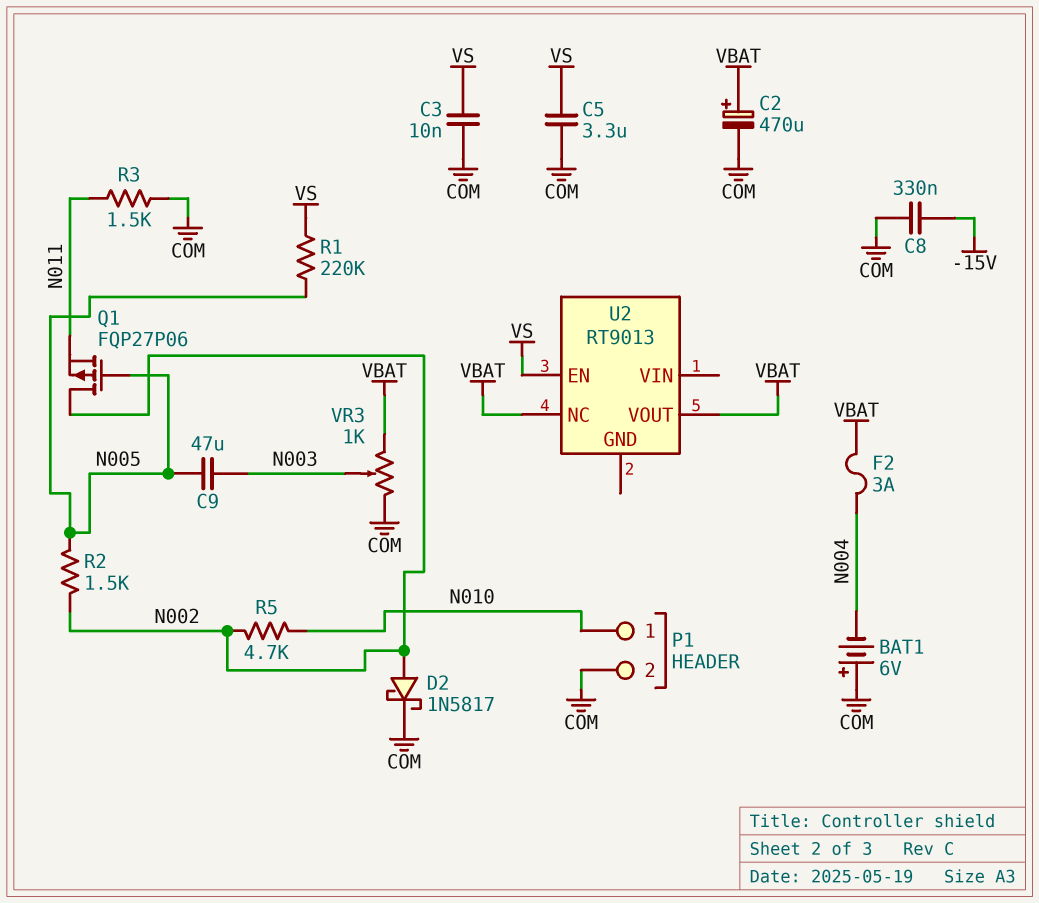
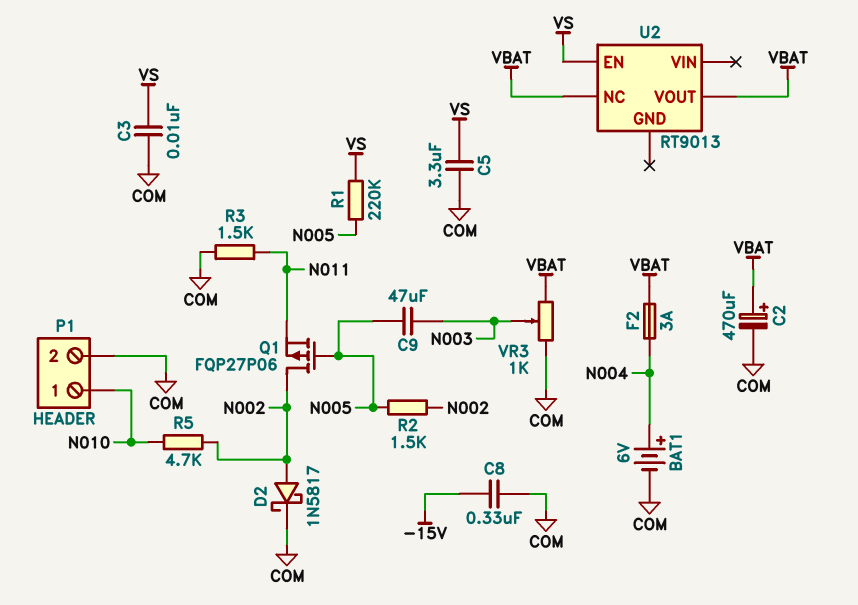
BAT1: 6V (plus COM, minus N004) -> 6V (plus N004, minus COM)

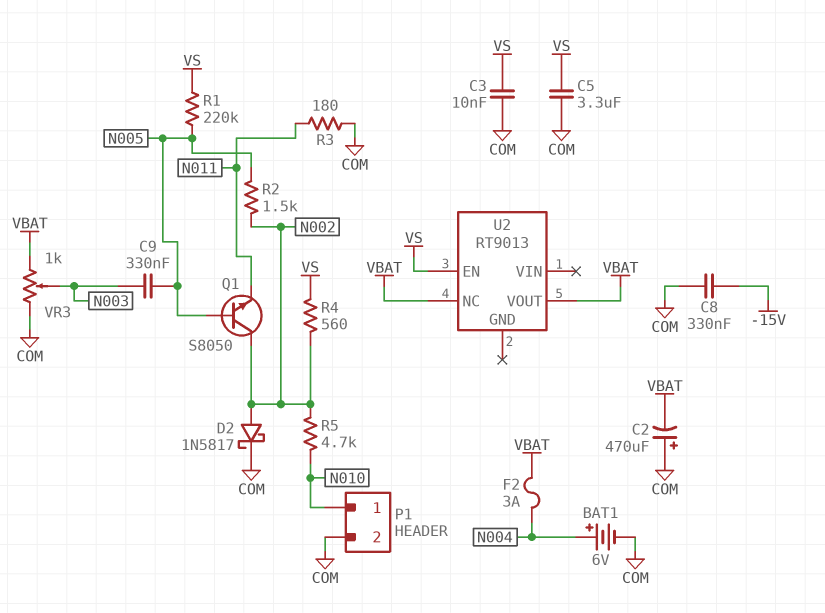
C2: 470uF (plus VBAT, minus COM) -> 470uF (plus COM, minus VBAT)
C9: 47uF (N003, N005) -> 330nF (N003, N005)
Q1: PMOS FQP27P06 (G N005, D N002, S N011) -> NPN S8050 (B N005, C N002, E N011)
R3: 1.5k (COM, N011) -> 180 (COM, N011)
R4: none -> 560 (N002, VS)

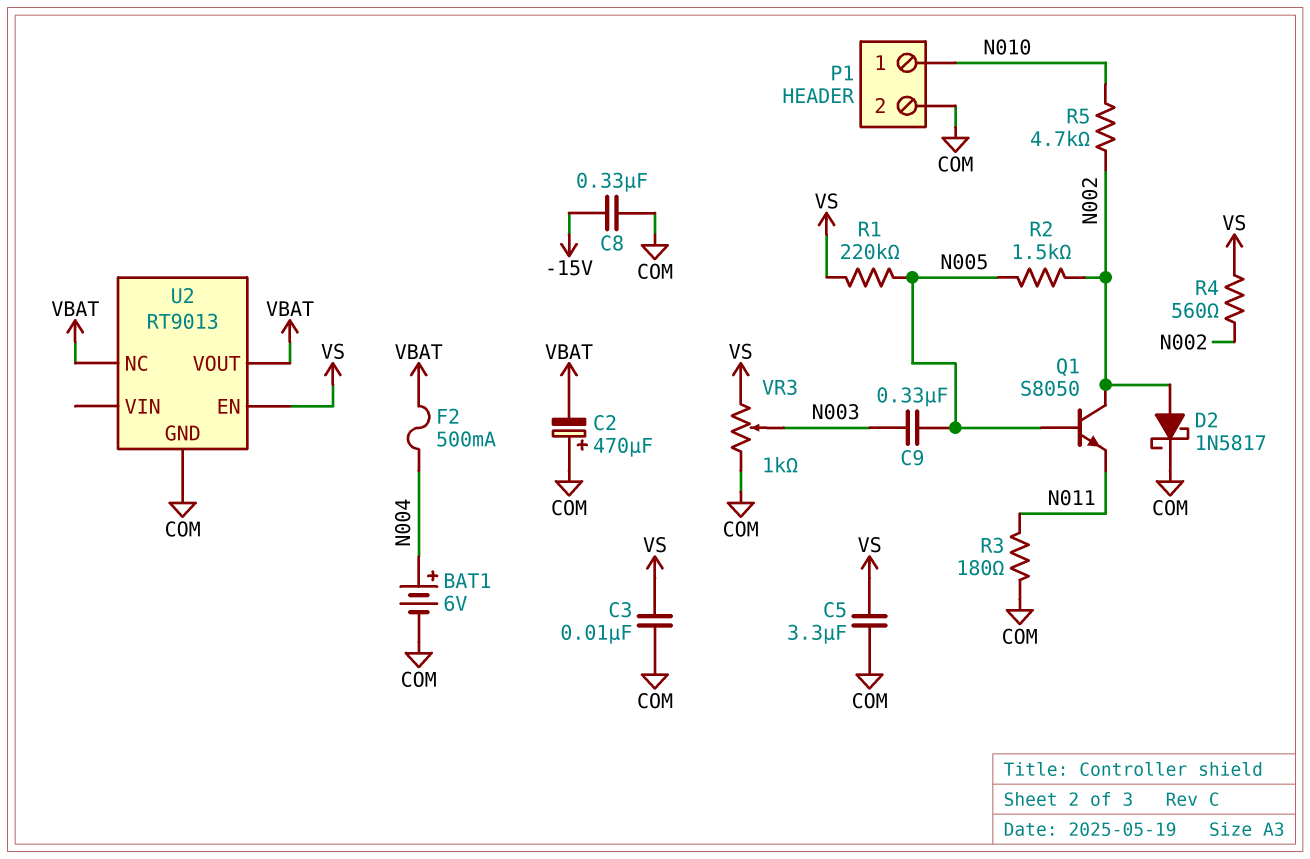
F2: 3A (N004, VBAT) -> 500mA (N004, VBAT)
U2 pin GND: none -> COM
VR3: 1k (COM, VBAT, wiper N003) -> 1k (COM, VS, wiper N003)

